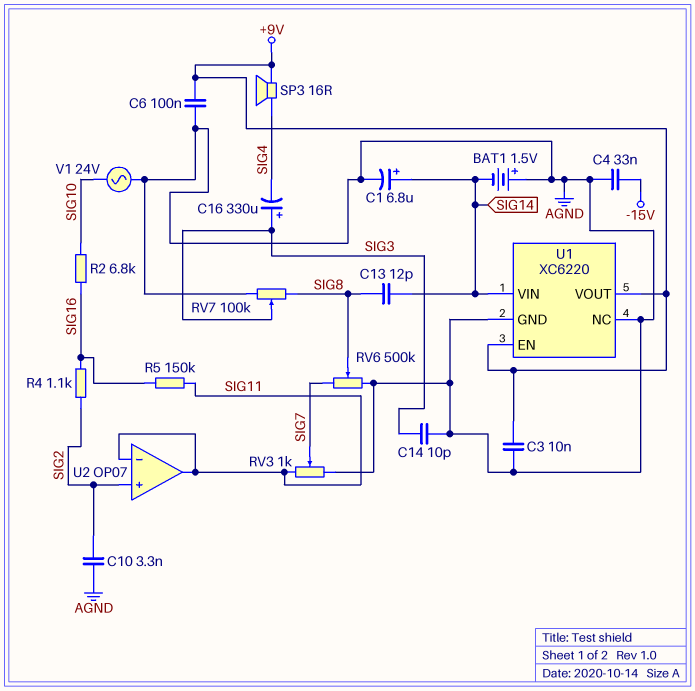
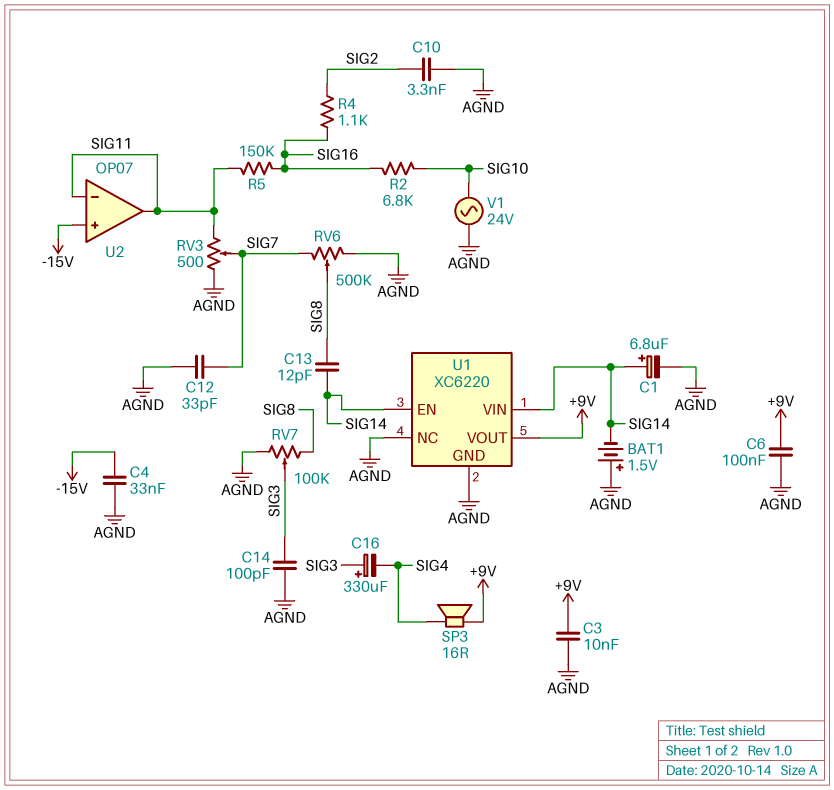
C12: none -> 33pF (AGND, SIG7)
C14: 10pF (AGND, SIG3) -> 100pF (AGND, SIG3)
RV3: 1k (AGND, SIG11, wiper SIG7) -> 500 (AGND, SIG11, wiper SIG7)
U1 pin EN: +9V -> SIG14
U2 pin in+: SIG2 -> -15V

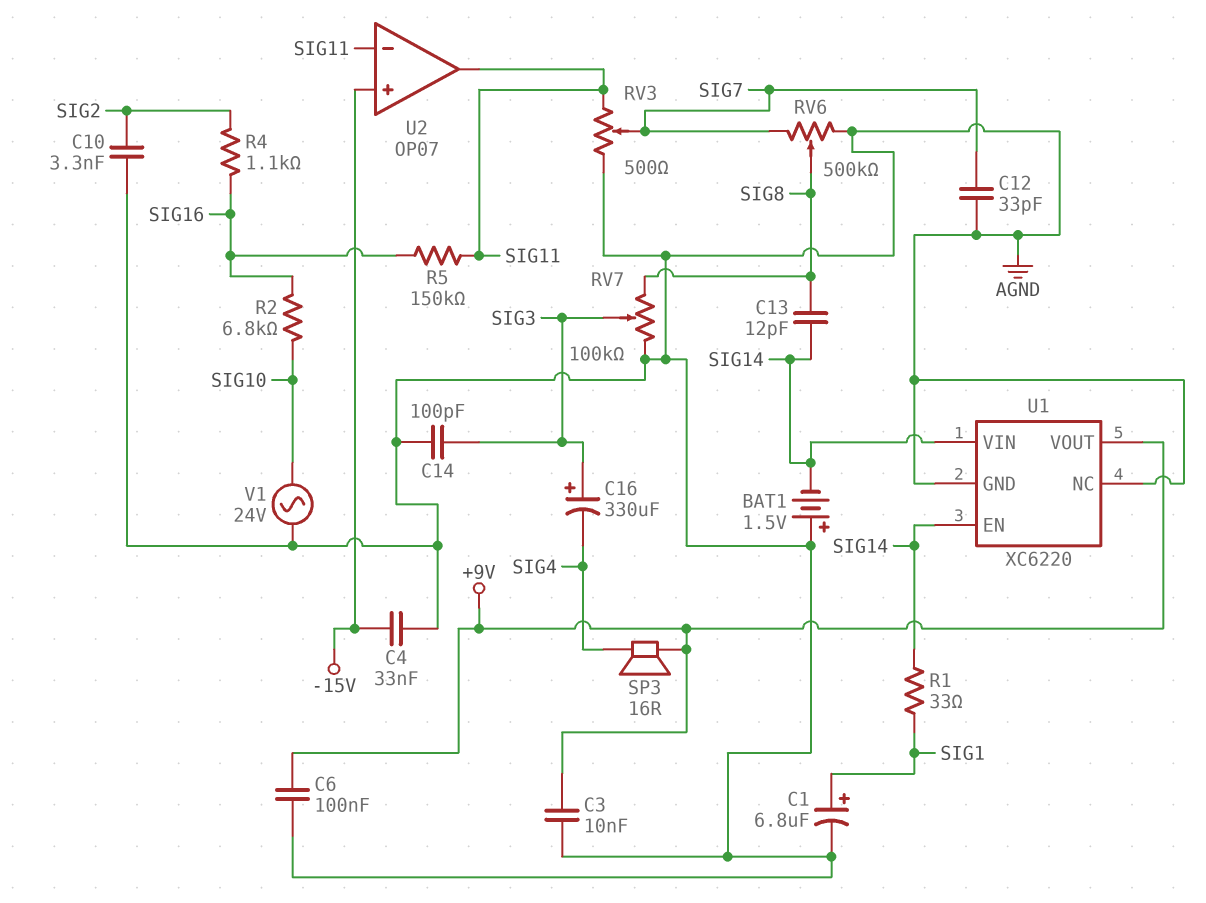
C1: 6.8uF (plus SIG14, minus AGND) -> 6.8uF (plus SIG1, minus AGND)
R1: none -> 33 (SIG1, SIG14)

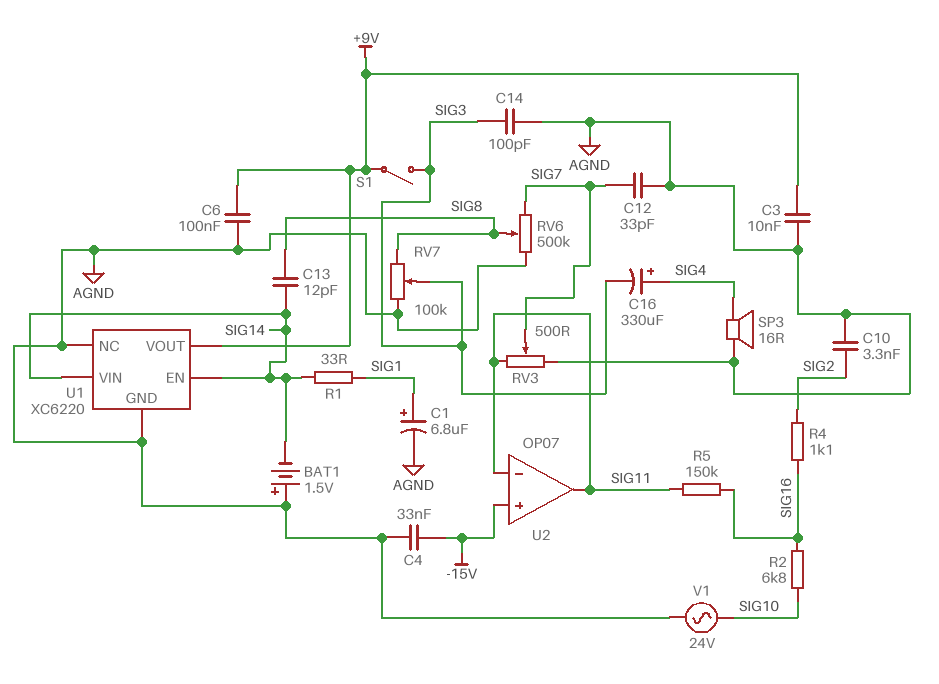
C16: 330uF (plus SIG3, minus SIG4) -> 330uF (plus SIG4, minus SIG3)
S1: none -> switch (+9V, SIG3)
SP3: speaker 16R (+9V, SIG4) -> speaker 16R (AGND, SIG4)

